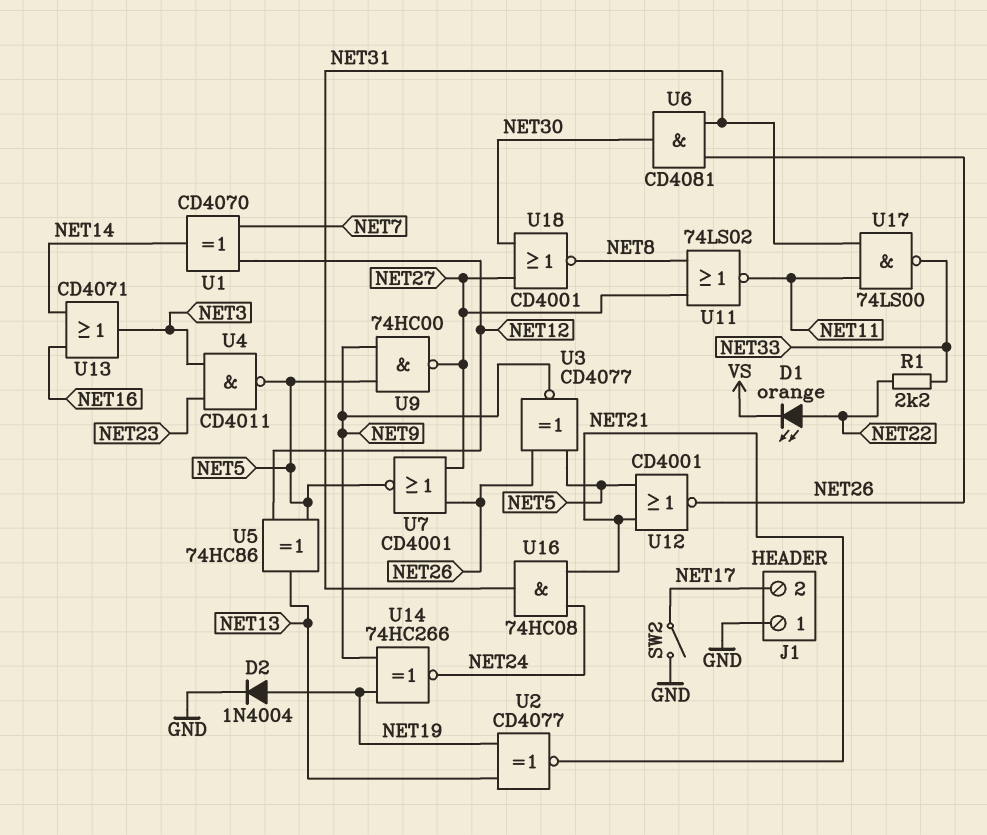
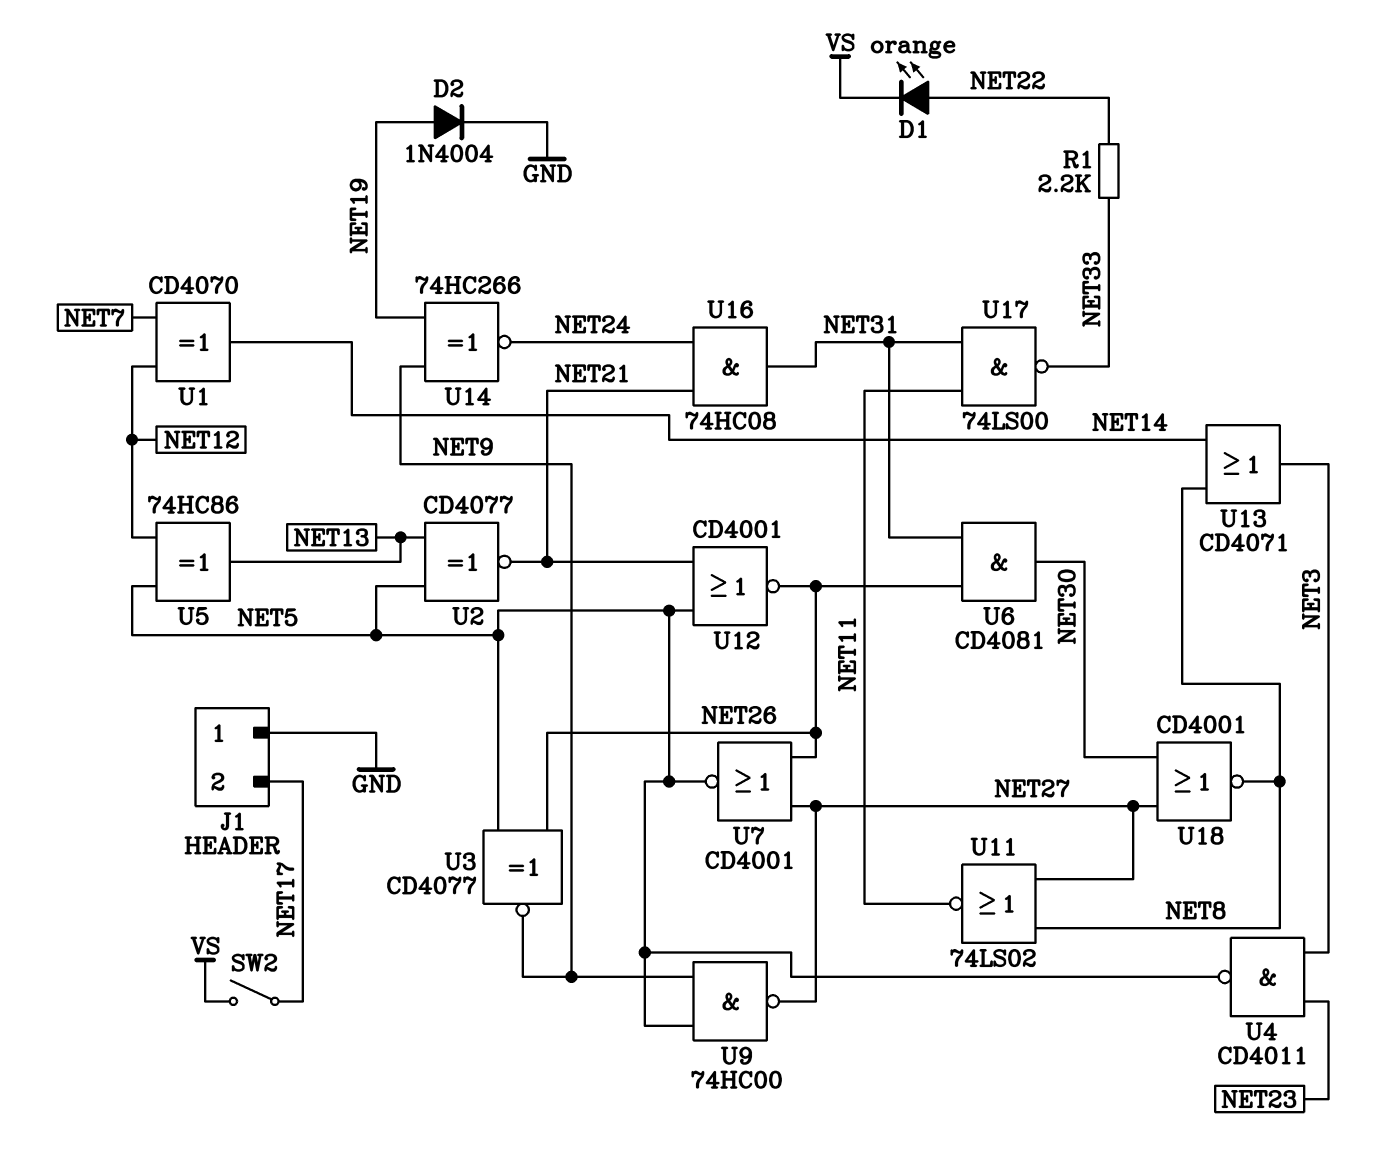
SW2: switch (GND, NET17) -> switch (NET17, VS)
U2: XNOR CD4077 (in NET13, in NET19, out NET21) -> XNOR CD4077 (in NET5, in NET13, out NET21)
U13: OR CD4071 (in NET14, in NET16, out NET3) -> OR CD4071 (in NET8, in NET14, out NET3)

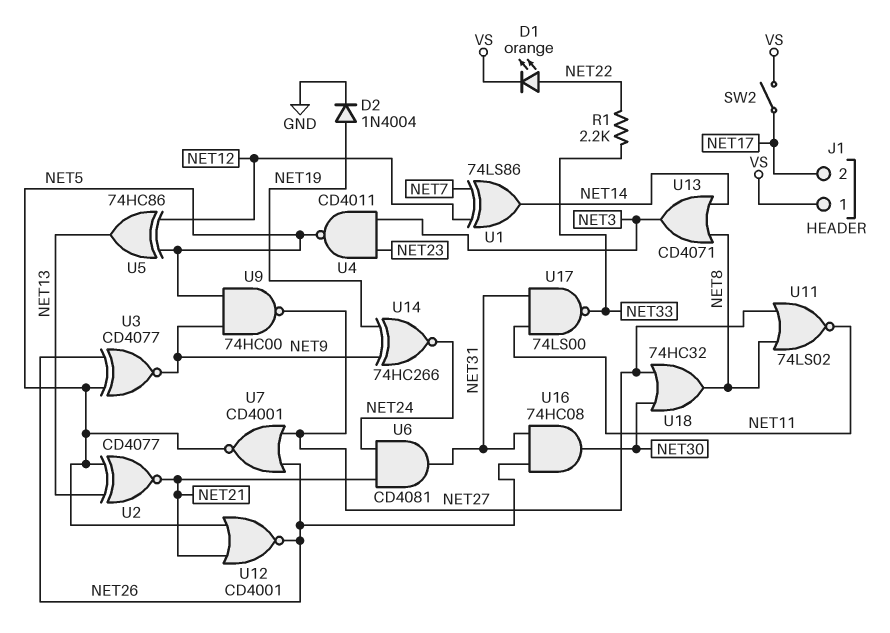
J1 pin 1: GND -> VS
U1: XOR CD4070 (in NET7, in NET12, out NET14) -> XOR 74LS86 (in NET7, in NET12, out NET14)
U6: AND CD4081 (in NET26, in NET31, out NET30) -> AND CD4081 (in NET21, in NET24, out NET31)
U16: AND 74HC08 (in NET21, in NET24, out NET31) -> AND 74HC08 (in NET26, in NET31, out NET30)
U18: NOR CD4001 (in NET27, in NET30, out NET8) -> OR 74HC32 (in NET27, in NET30, out NET8)

